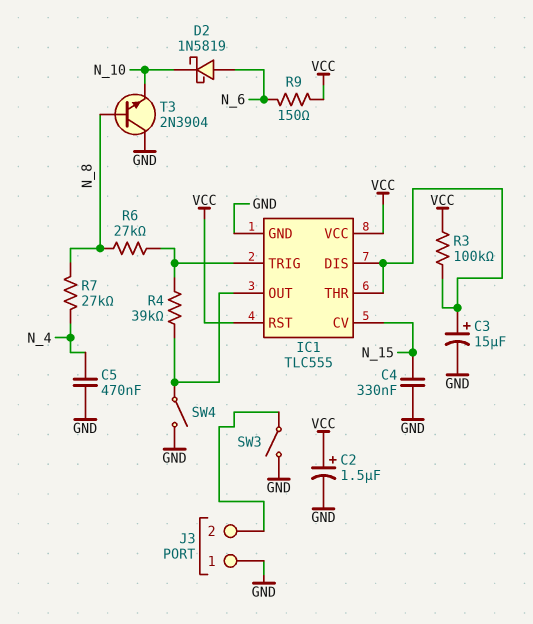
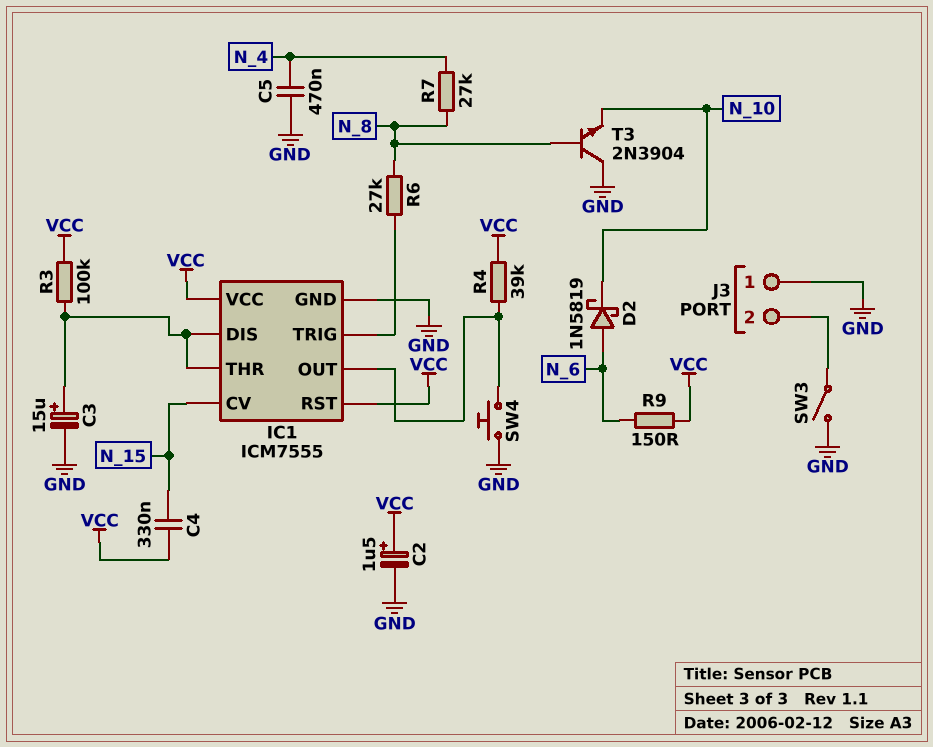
C4: 330nF (GND, N_15) -> 330nF (N_15, VCC)
IC1: TLC555 -> ICM7555
R4: 39k (IC1/OUT, IC1/TRIG) -> 39k (IC1/OUT, VCC)
SW4: switch (GND, IC1/OUT) -> button (GND, IC1/OUT)

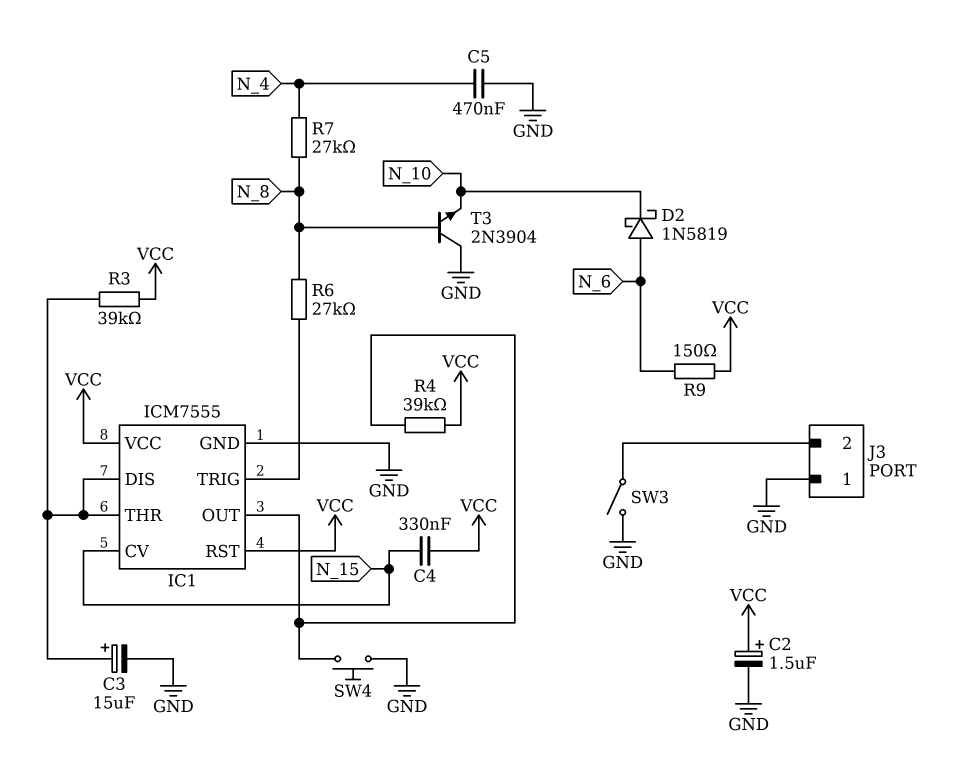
R3: 100k (IC1/DIS, VCC) -> 39k (IC1/DIS, VCC)

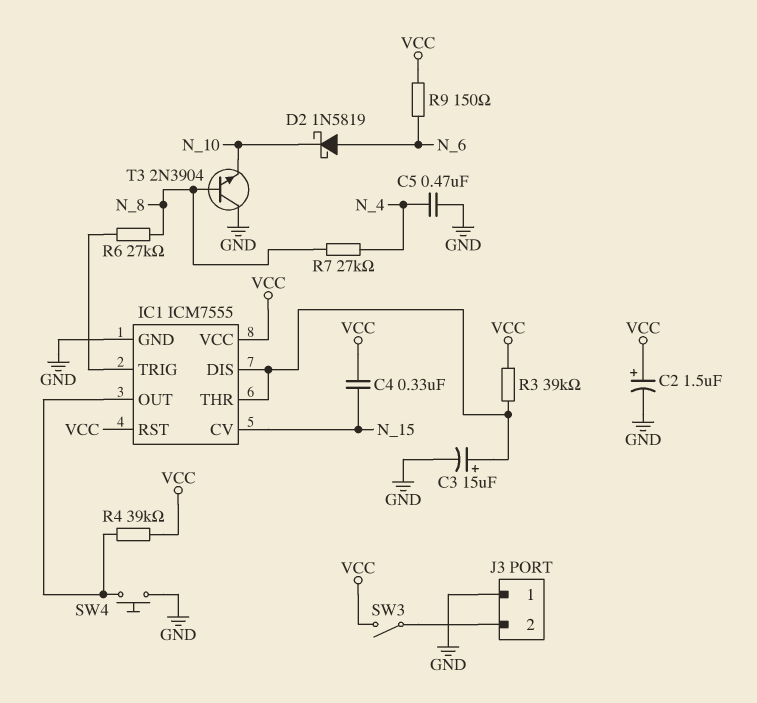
SW3: switch (GND, J3/2) -> switch (J3/2, VCC)

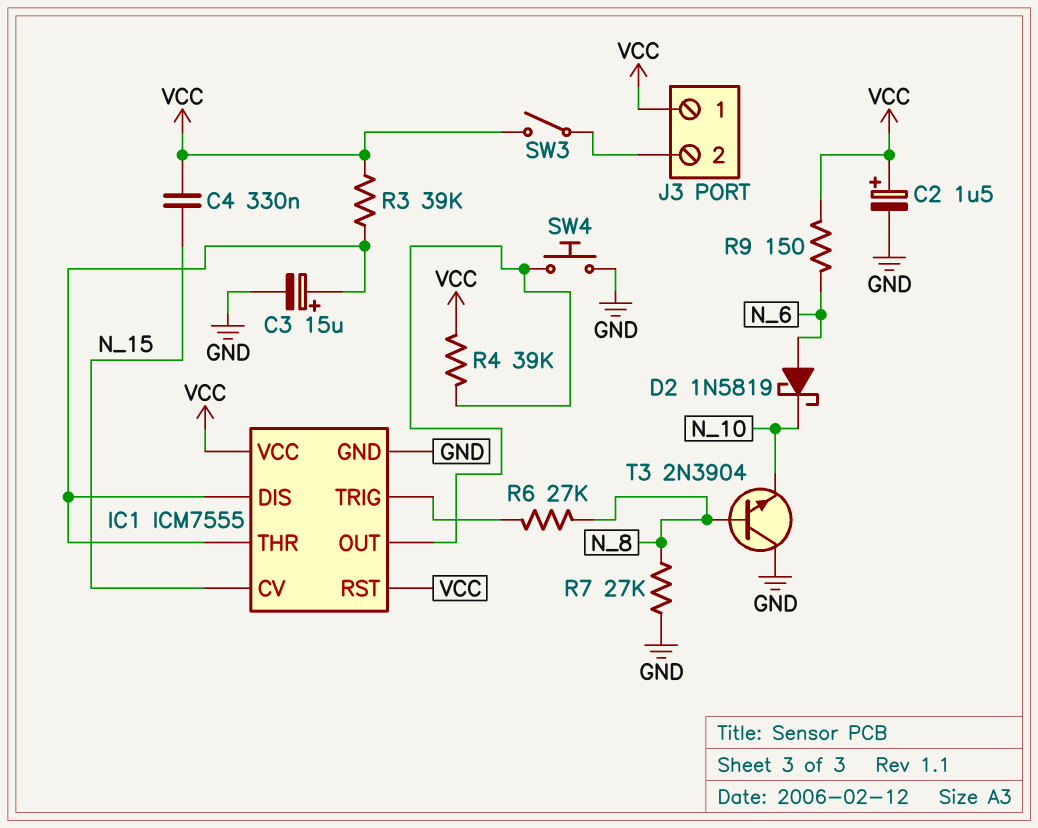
C5: 470nF (GND, N_4) -> none
J3 pin 1: GND -> VCC
R7: 27k (N_4, N_8) -> 27k (GND, N_8)

